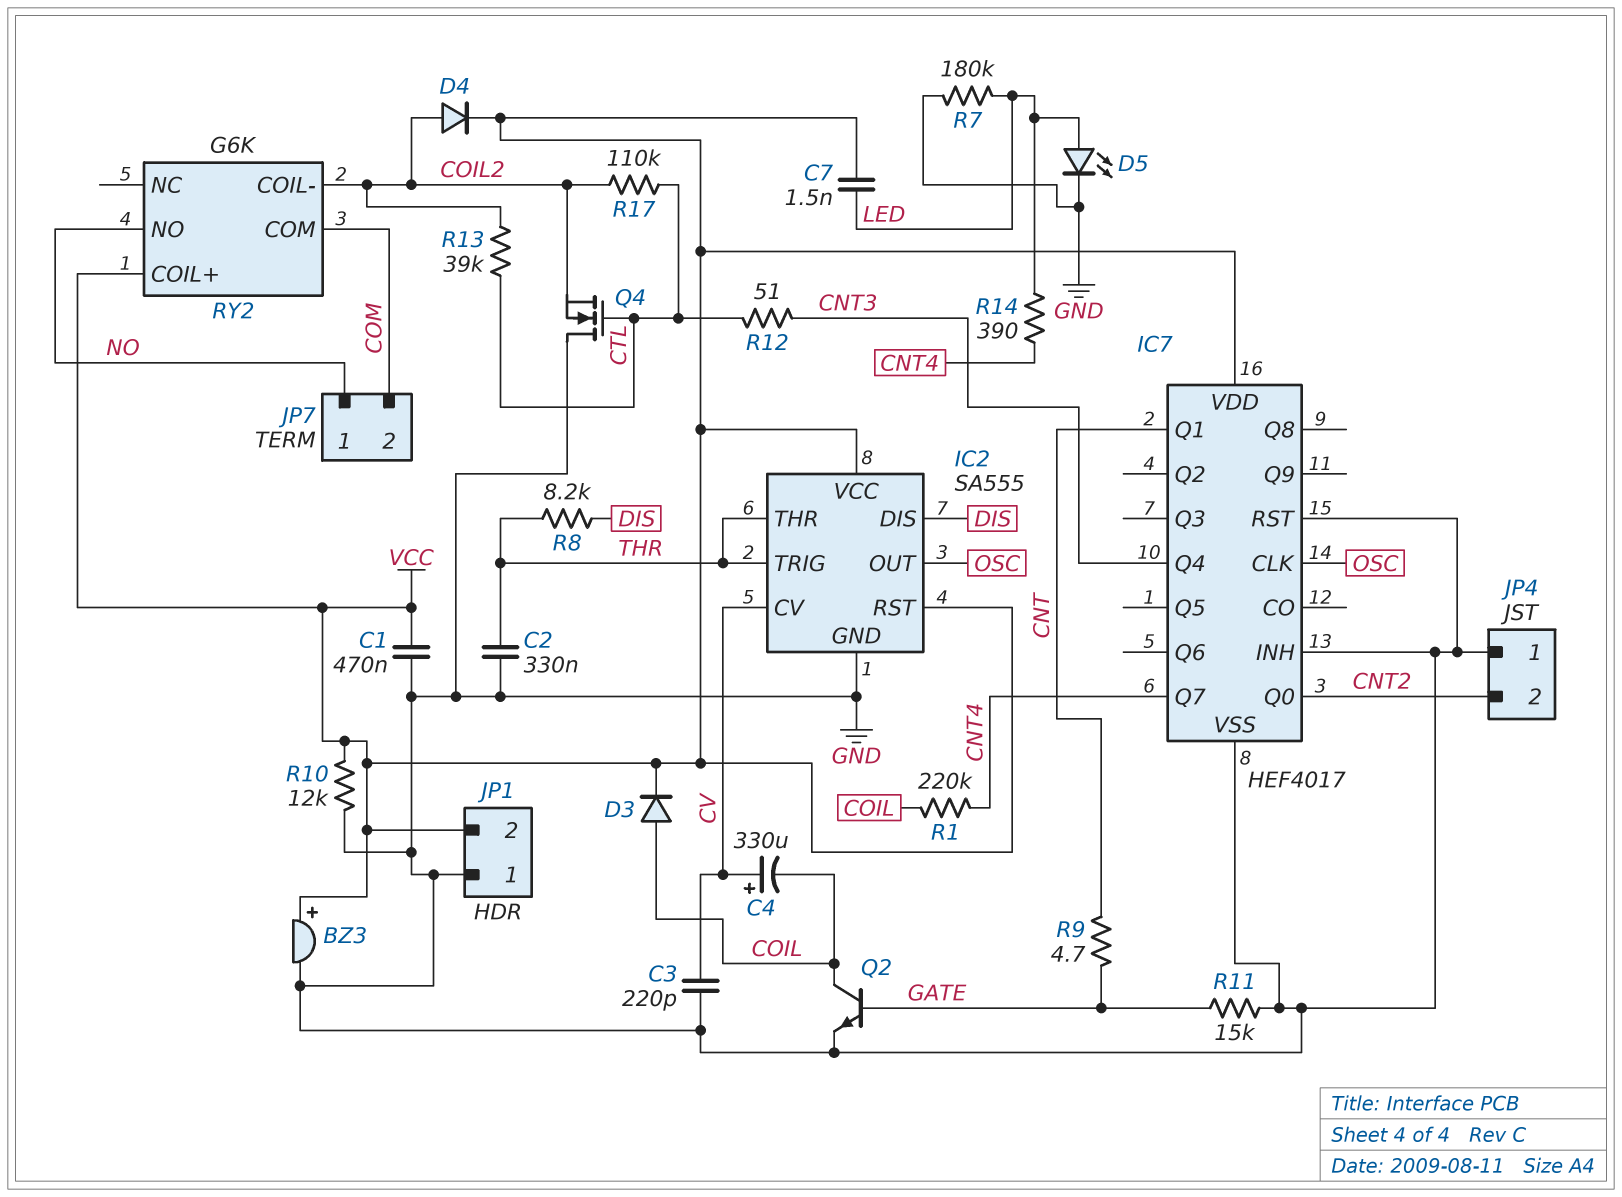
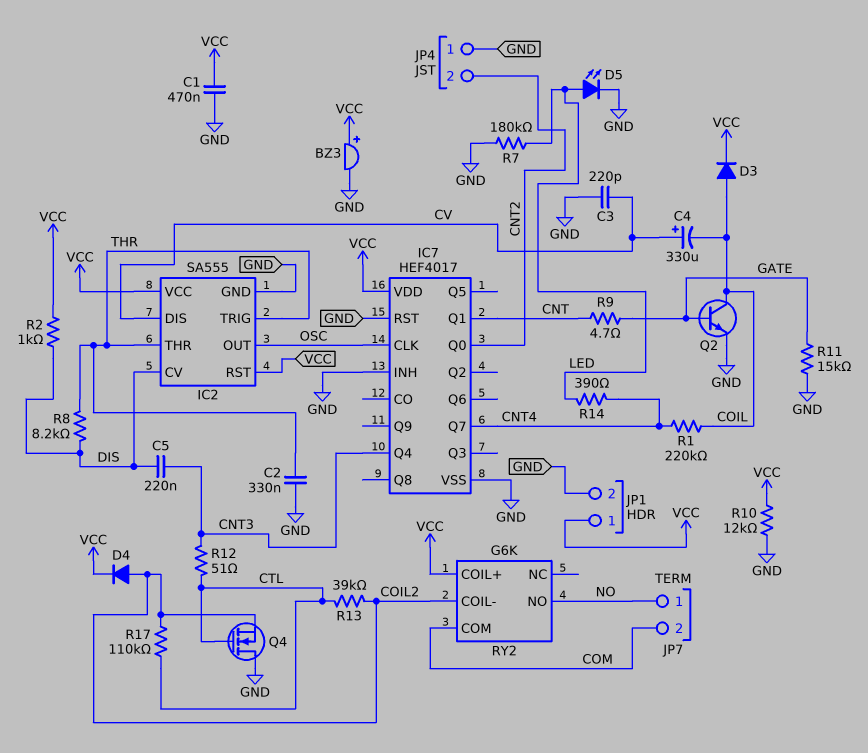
C5: none -> 220nF (CNT3, DIS)
C7: 1.5nF (LED, VCC) -> none
IC2 pin CV: CV -> DIS
IC2 pin DIS: DIS -> CV
JP1 pin 1: GND -> VCC
JP1 pin 2: VCC -> GND
R2: none -> 1k (DIS, VCC)

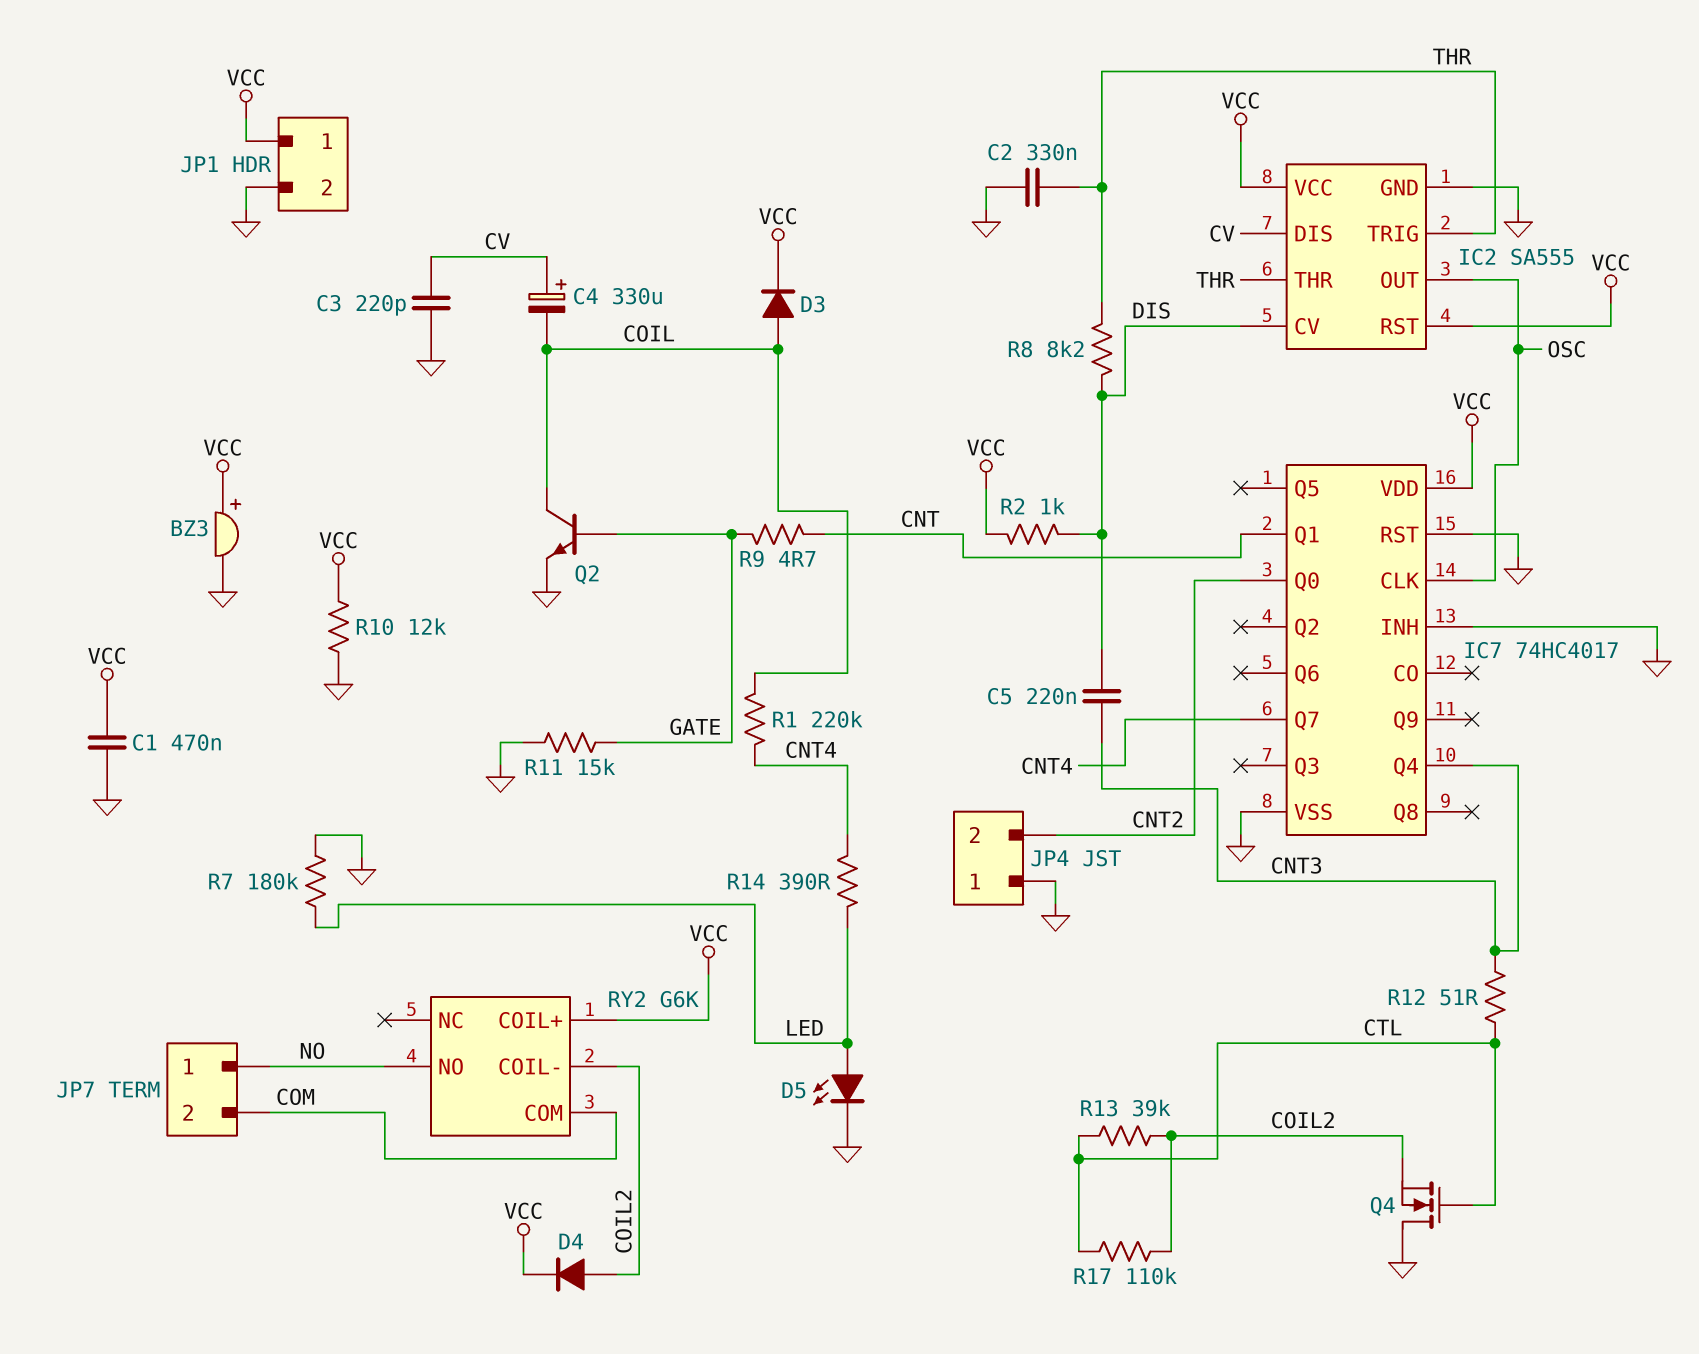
IC7: HEF4017 -> 74HC4017

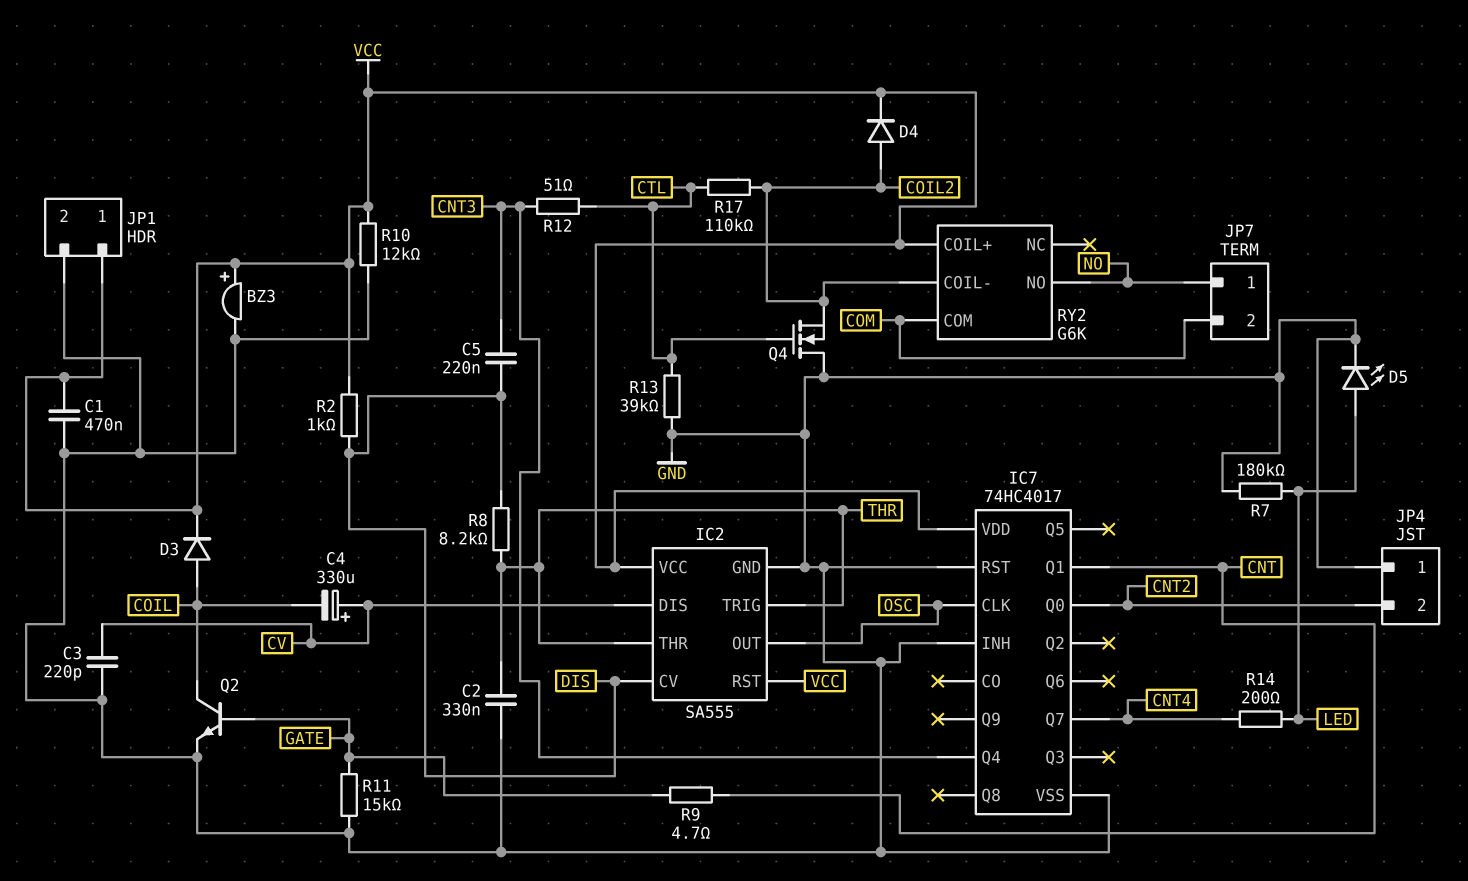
R1: 220k (CNT4, COIL) -> none
R13: 39k (COIL2, CTL) -> 39k (CTL, GND)
R14: 390 (CNT4, LED) -> 200 (CNT4, LED)

